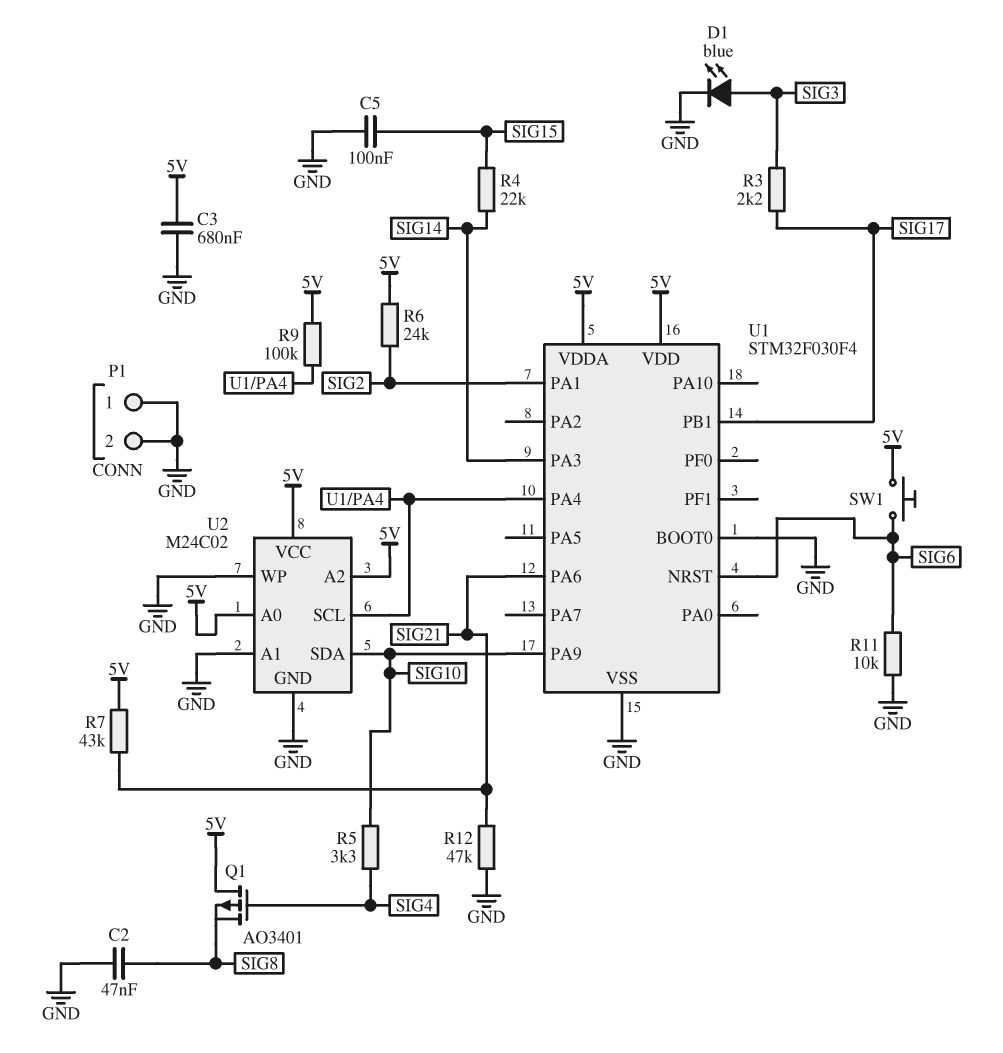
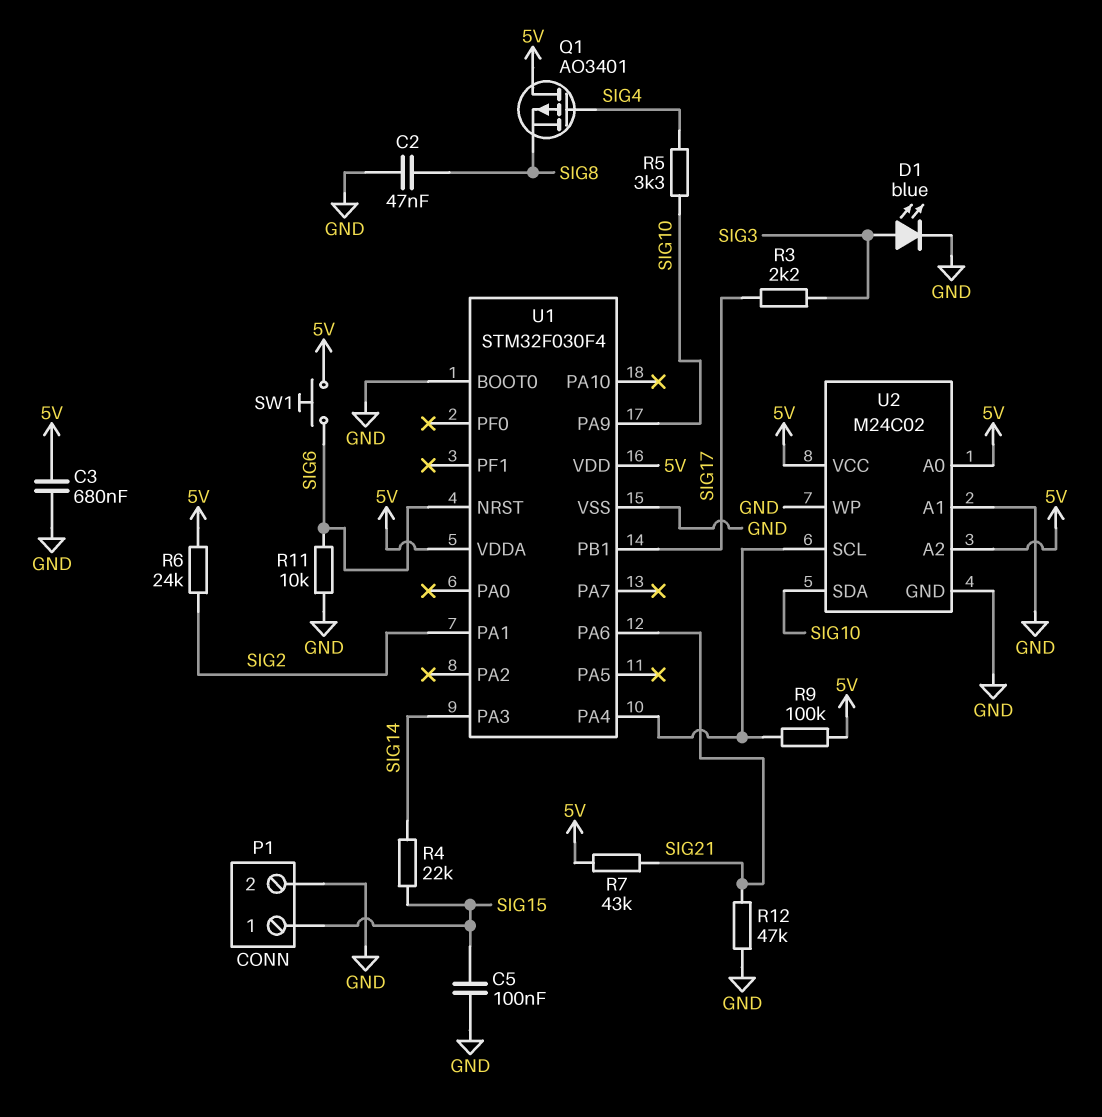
P1 pin 1: GND -> SIG15

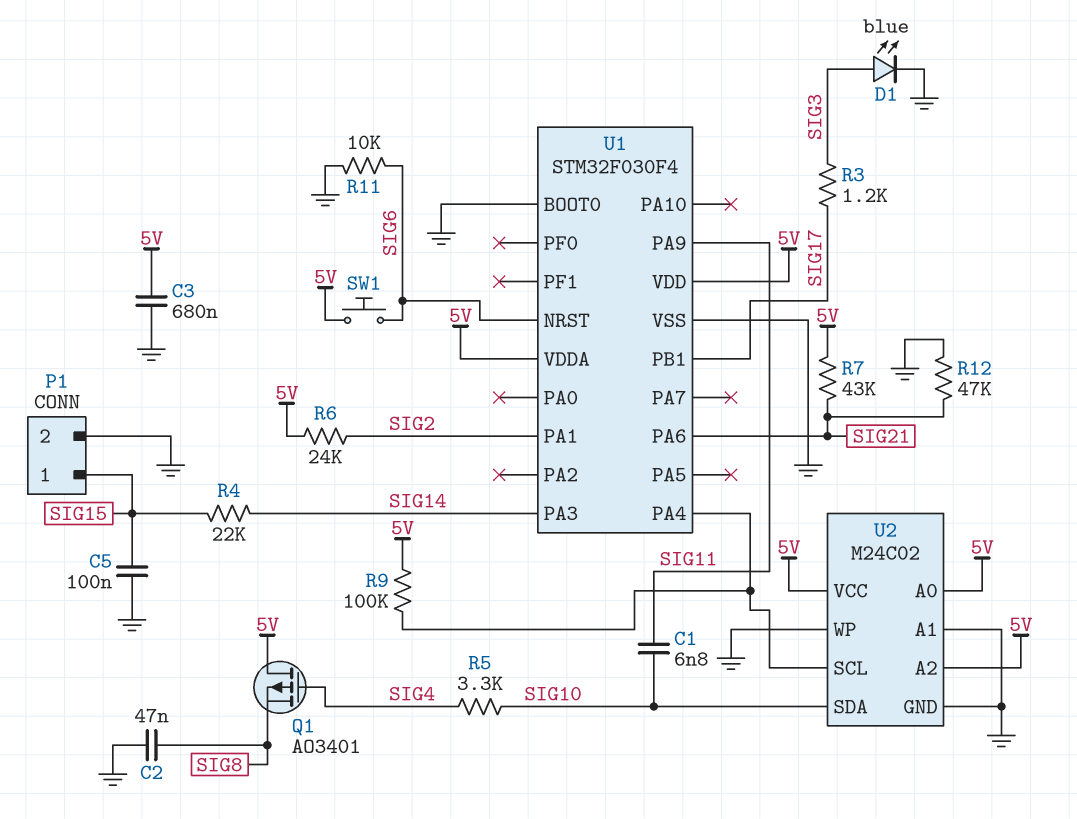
C1: none -> 6.8nF (SIG10, SIG11)
R3: 2.2k (SIG3, SIG17) -> 1.2k (SIG3, SIG17)
U1 pin PA9: SIG10 -> SIG11

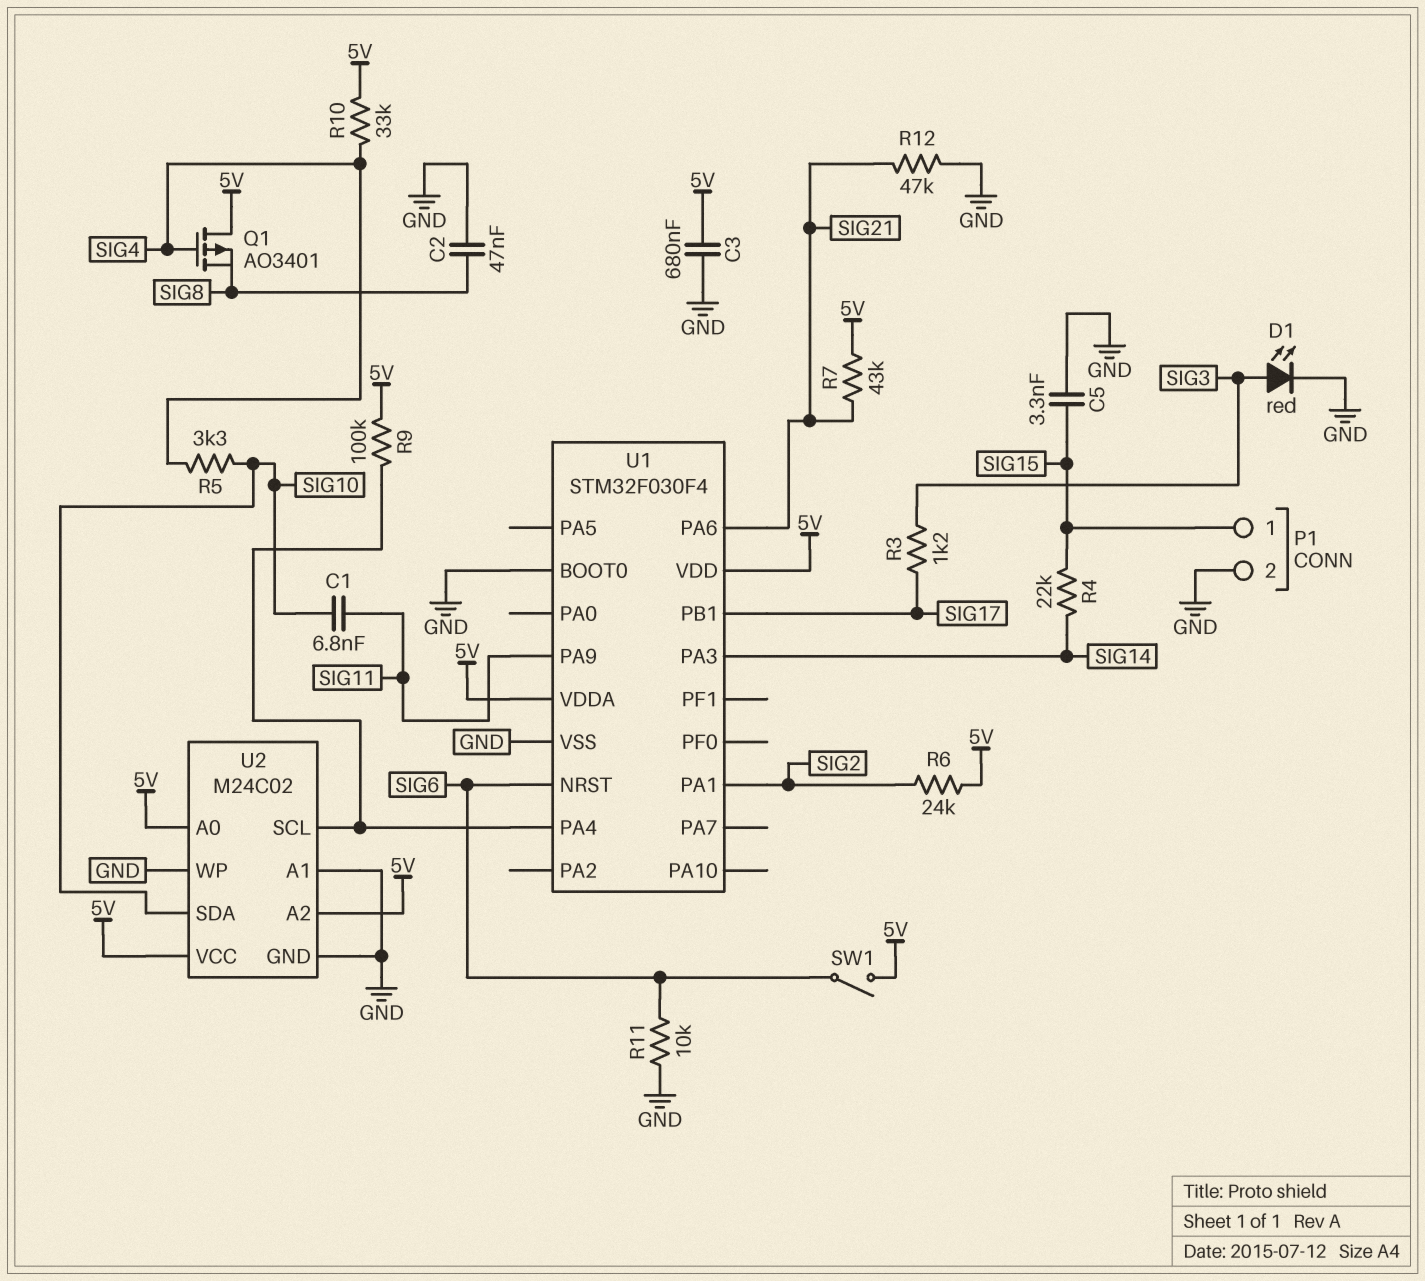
C5: 100nF (GND, SIG15) -> 3.3nF (GND, SIG15)
D1: LED blue (A SIG3, K GND) -> LED red (A SIG3, K GND)
R10: none -> 33k (5V, SIG4)
SW1: button (5V, SIG6) -> switch (5V, SIG6)

